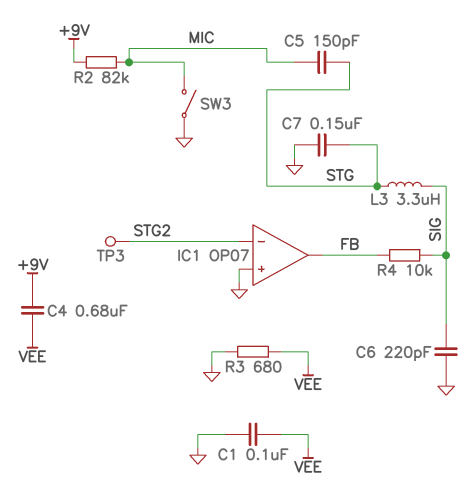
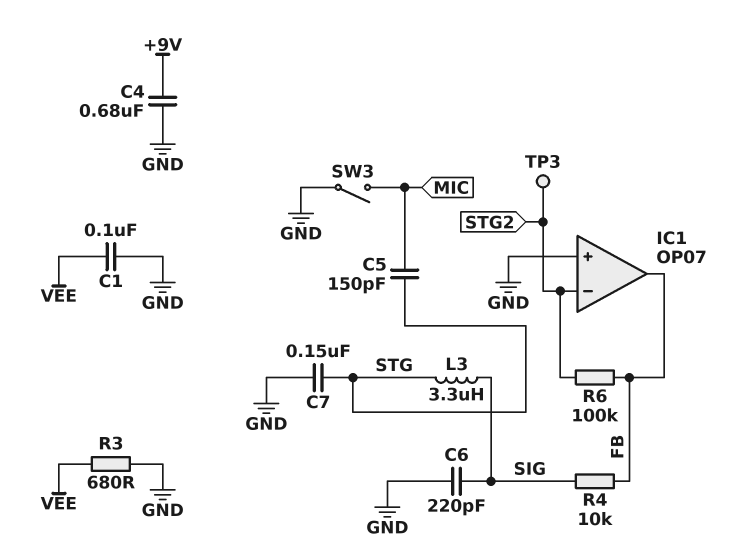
C4: 680nF (+9V, VEE) -> 680nF (+9V, GND)
R2: 82k (+9V, MIC) -> none
R6: none -> 100k (FB, STG2)

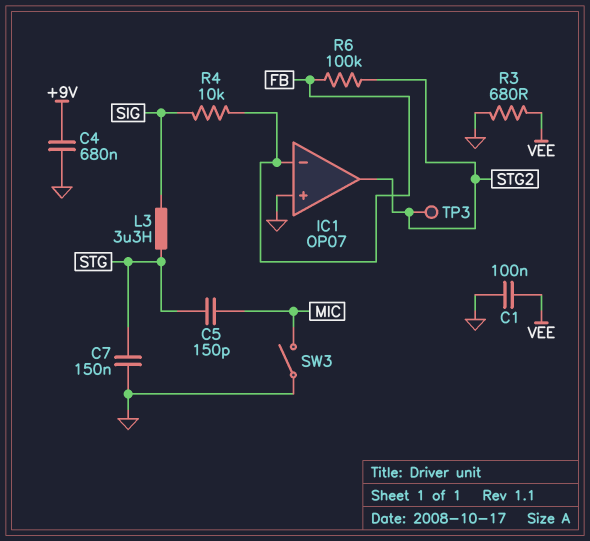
C6: 220pF (GND, SIG) -> none
IC1 pin in-: STG2 -> FB
IC1 pin out: FB -> STG2

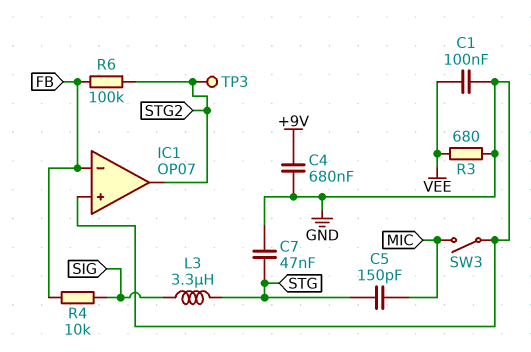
C7: 150nF (GND, STG) -> 47nF (GND, STG)

